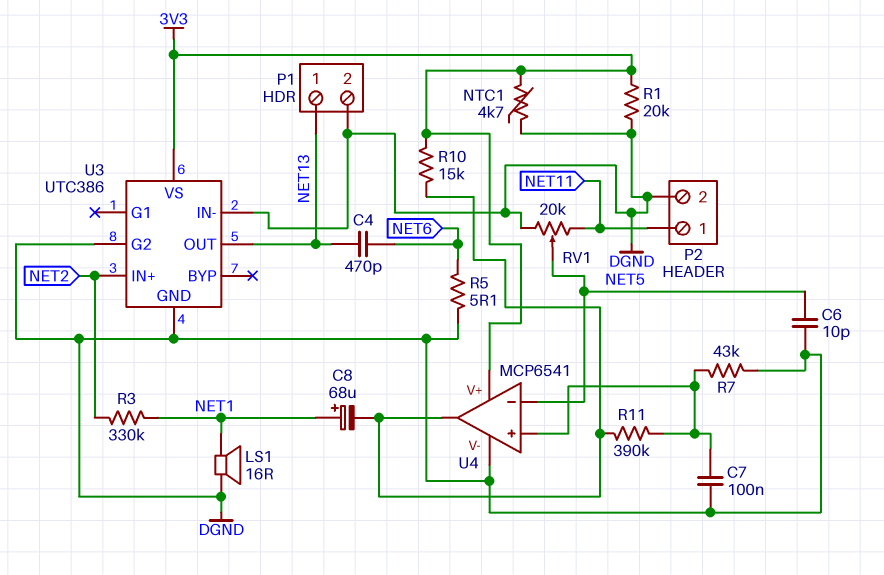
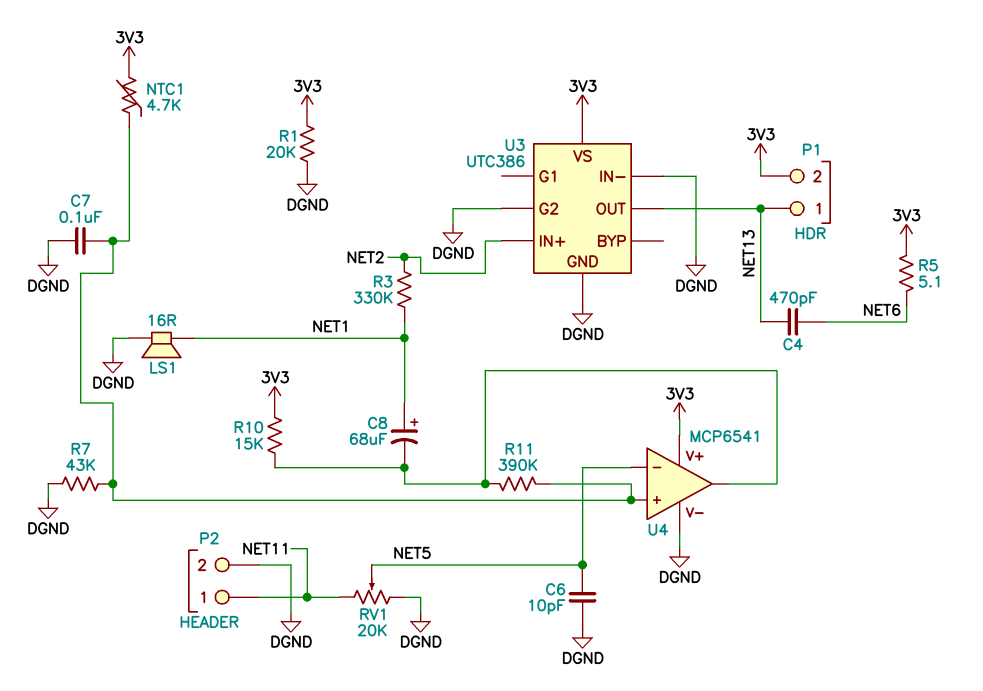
NTC1: 4.7k (3V3, DGND) -> 4.7k (3V3, U4/in+)
P1 pin 2: DGND -> 3V3
R5: 5.1 (DGND, NET6) -> 5.1 (3V3, NET6)

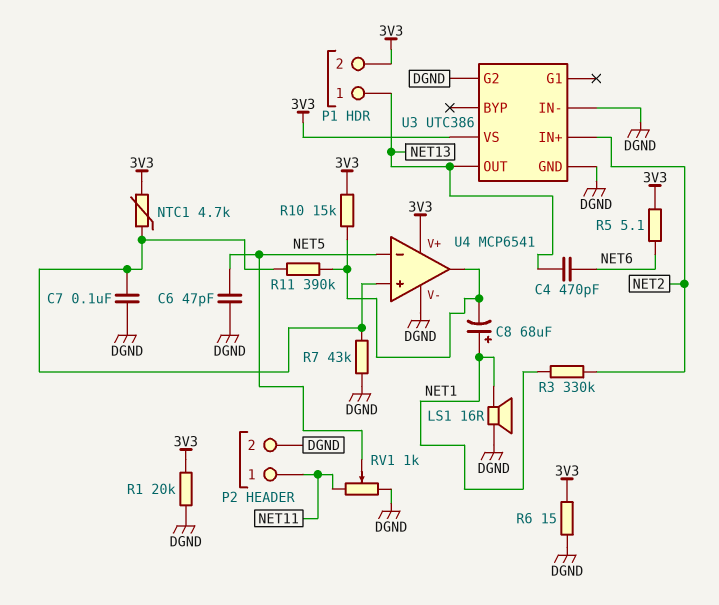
C6: 10pF (DGND, NET5) -> 47pF (DGND, NET5)
R6: none -> 15 (3V3, DGND)
RV1: 20k (DGND, NET11, wiper NET5) -> 1k (DGND, NET11, wiper NET5)

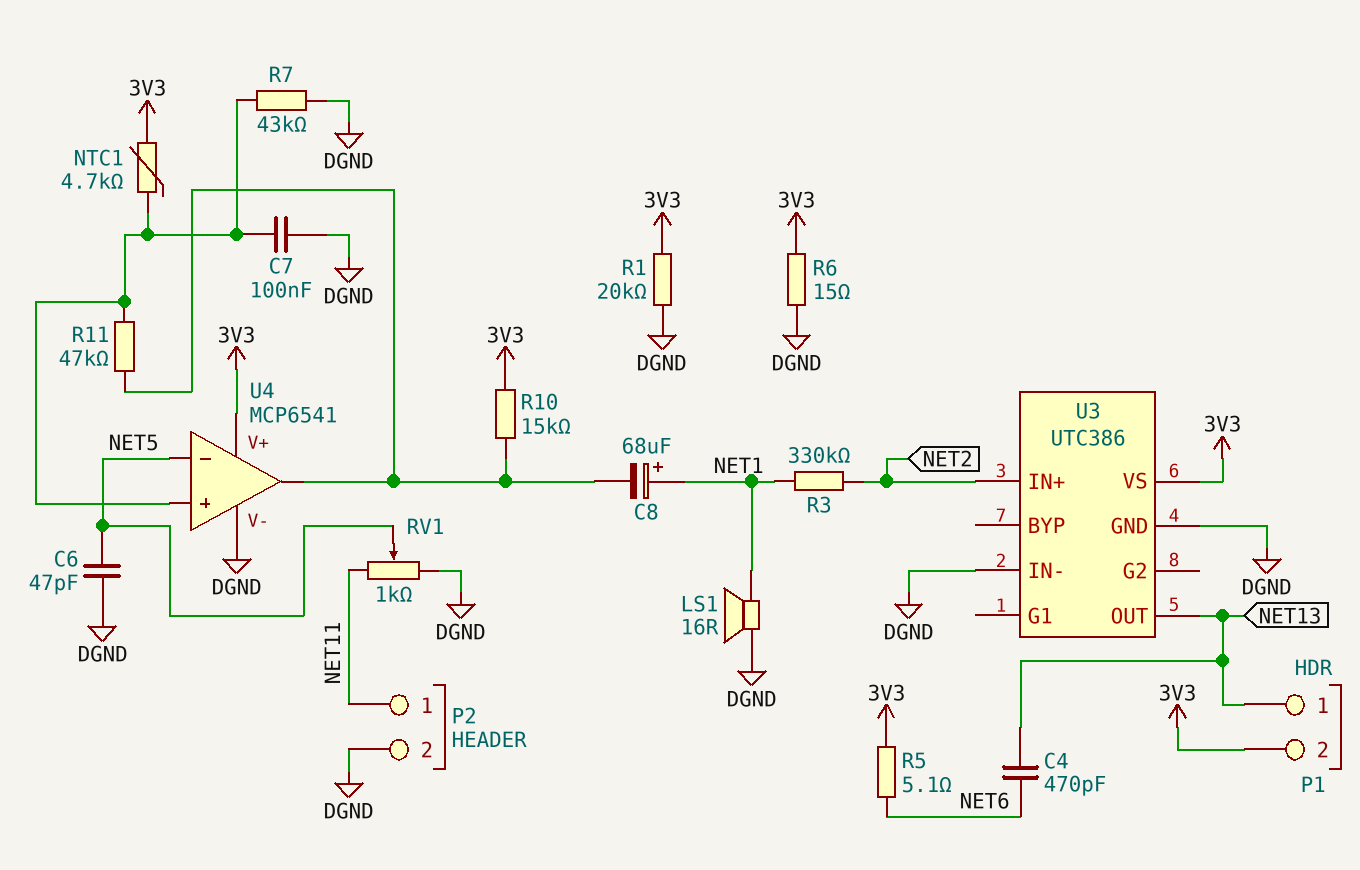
R11: 390k (U4/in+, U4/out) -> 47k (U4/in+, U4/out)
U3 pin G2: DGND -> none

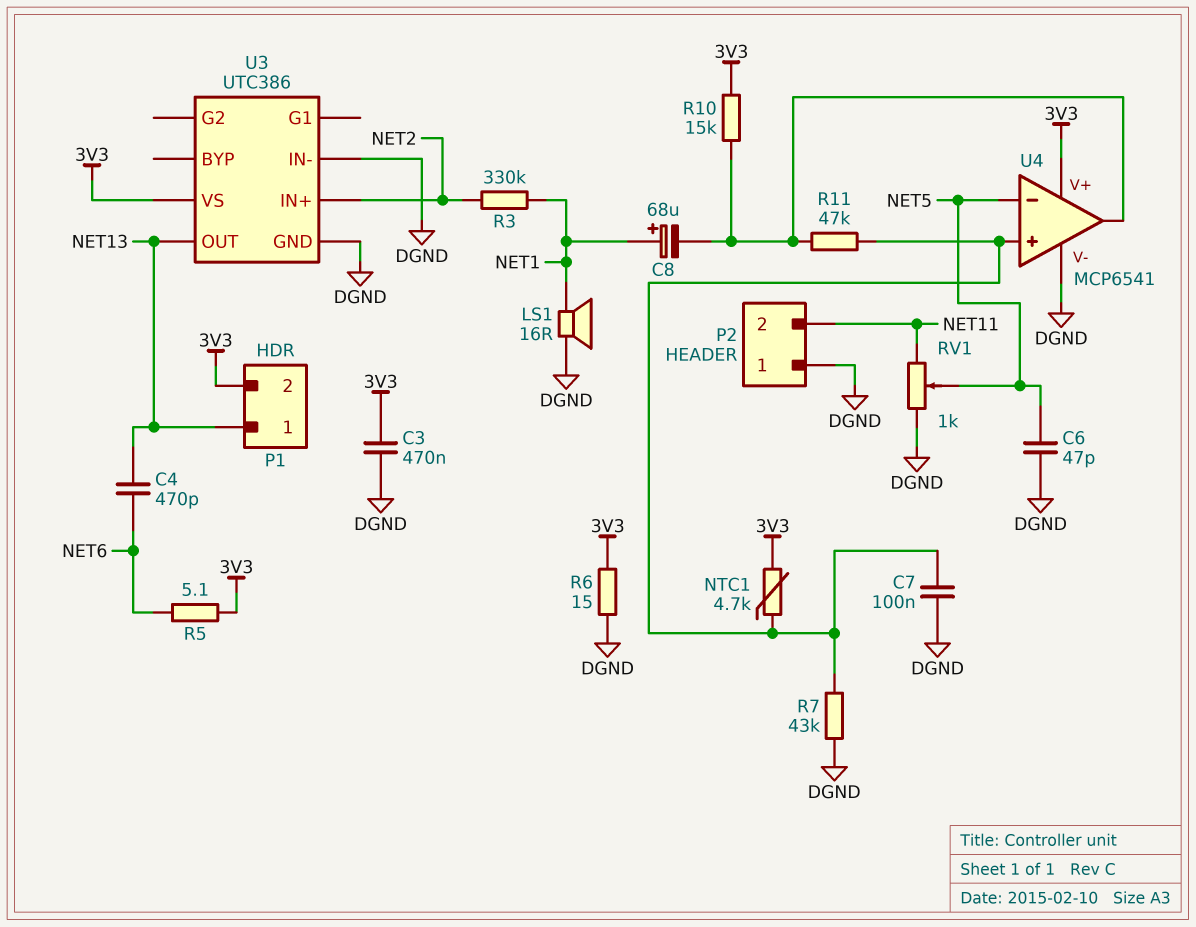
C3: none -> 470nF (3V3, DGND)
P2 pin 1: NET11 -> DGND
P2 pin 2: DGND -> NET11
R1: 20k (3V3, DGND) -> none

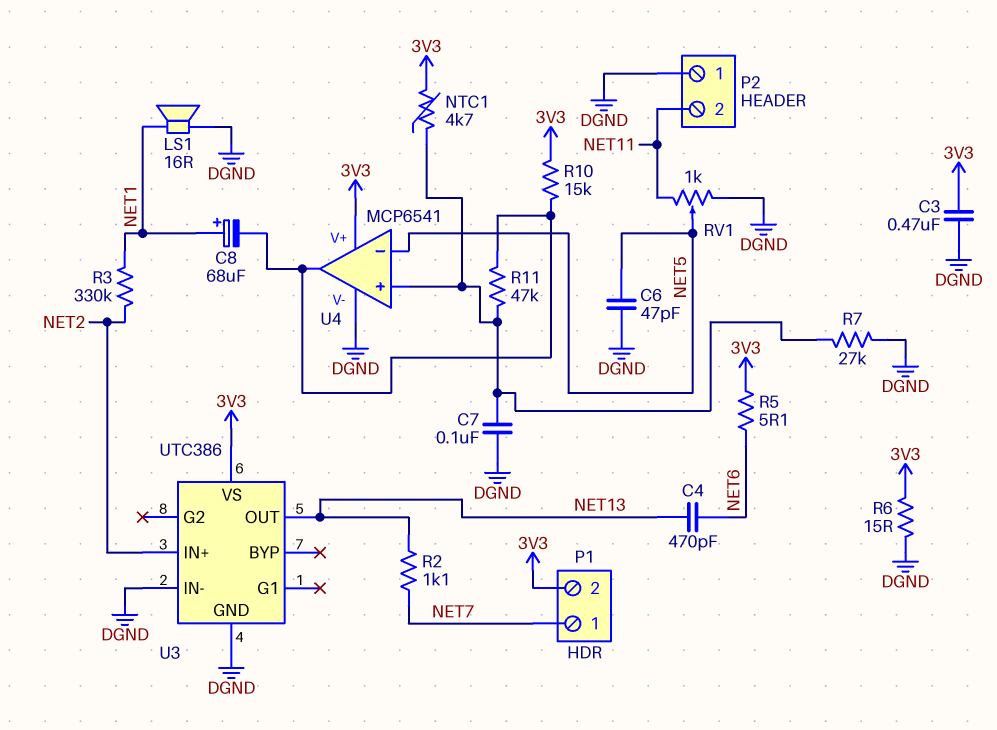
P1 pin 1: NET13 -> NET7
R2: none -> 1.1k (NET7, NET13)
R7: 43k (DGND, U4/in+) -> 27k (DGND, U4/in+)

